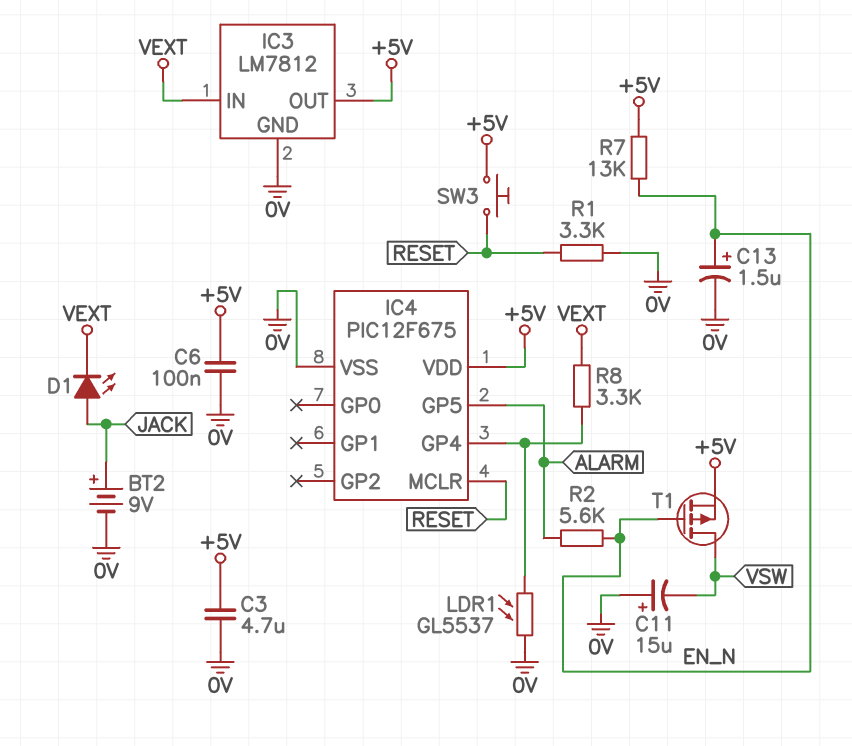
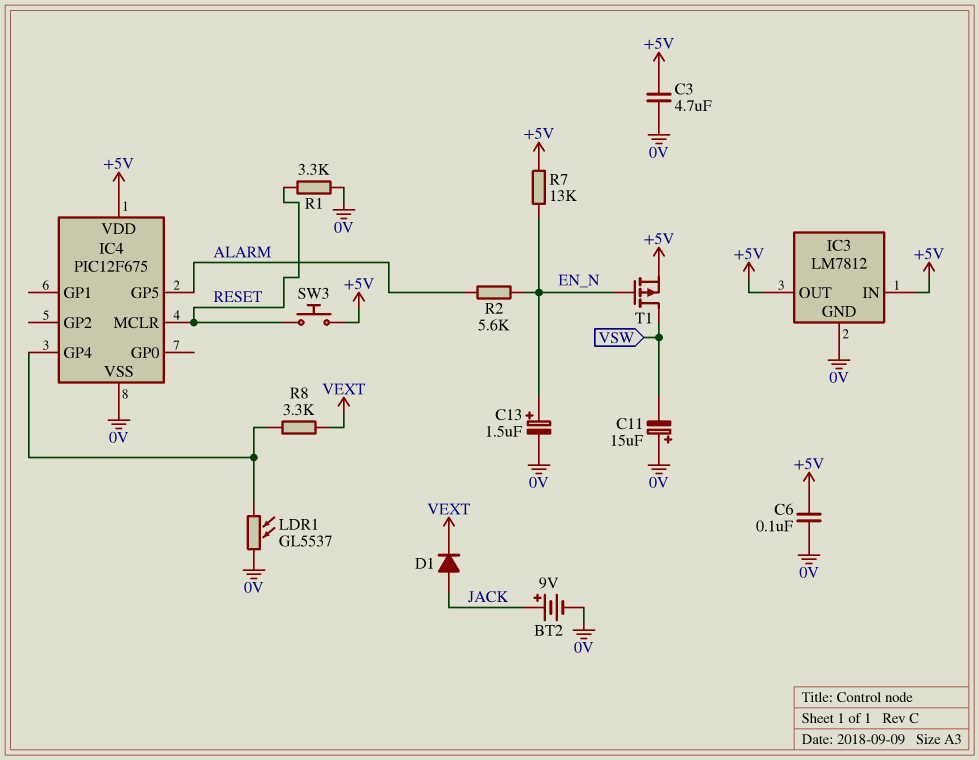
D1: LED (A JACK, K VEXT) -> diode (A JACK, K VEXT)
IC3 pin IN: VEXT -> +5V

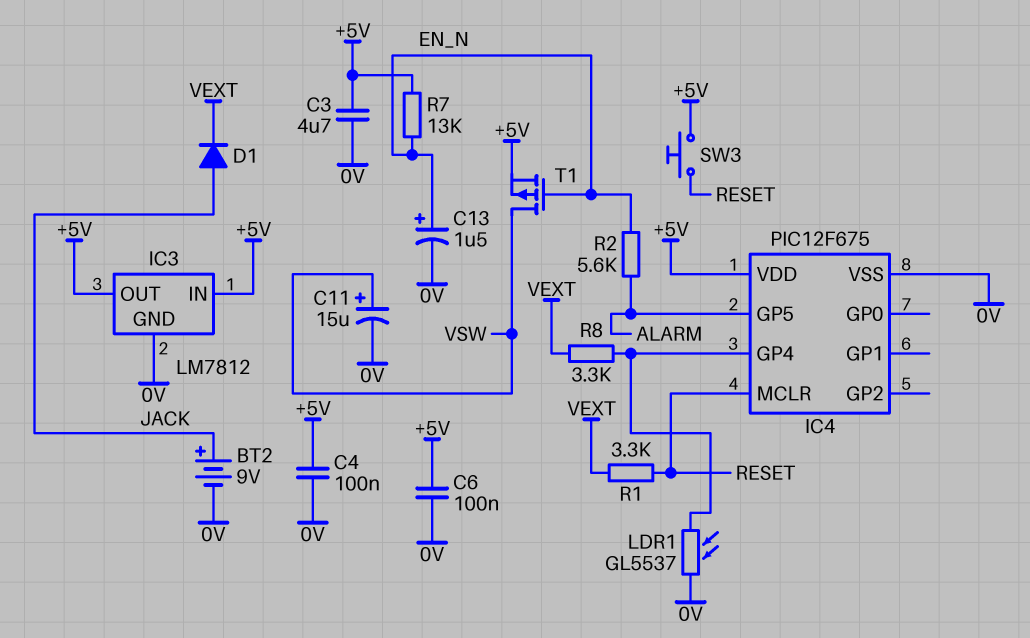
C4: none -> 100nF (+5V, 0V)
C11: 15uF (plus 0V, minus VSW) -> 15uF (plus VSW, minus 0V)
R1: 3.3k (0V, RESET) -> 3.3k (RESET, VEXT)

